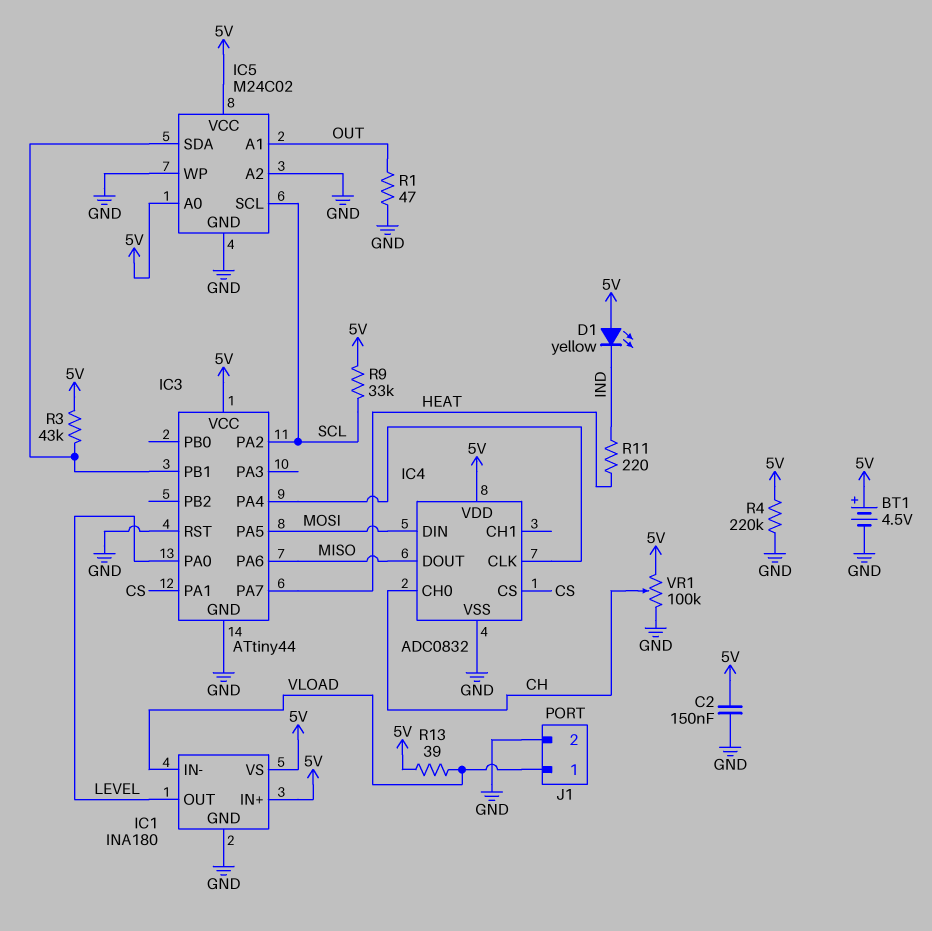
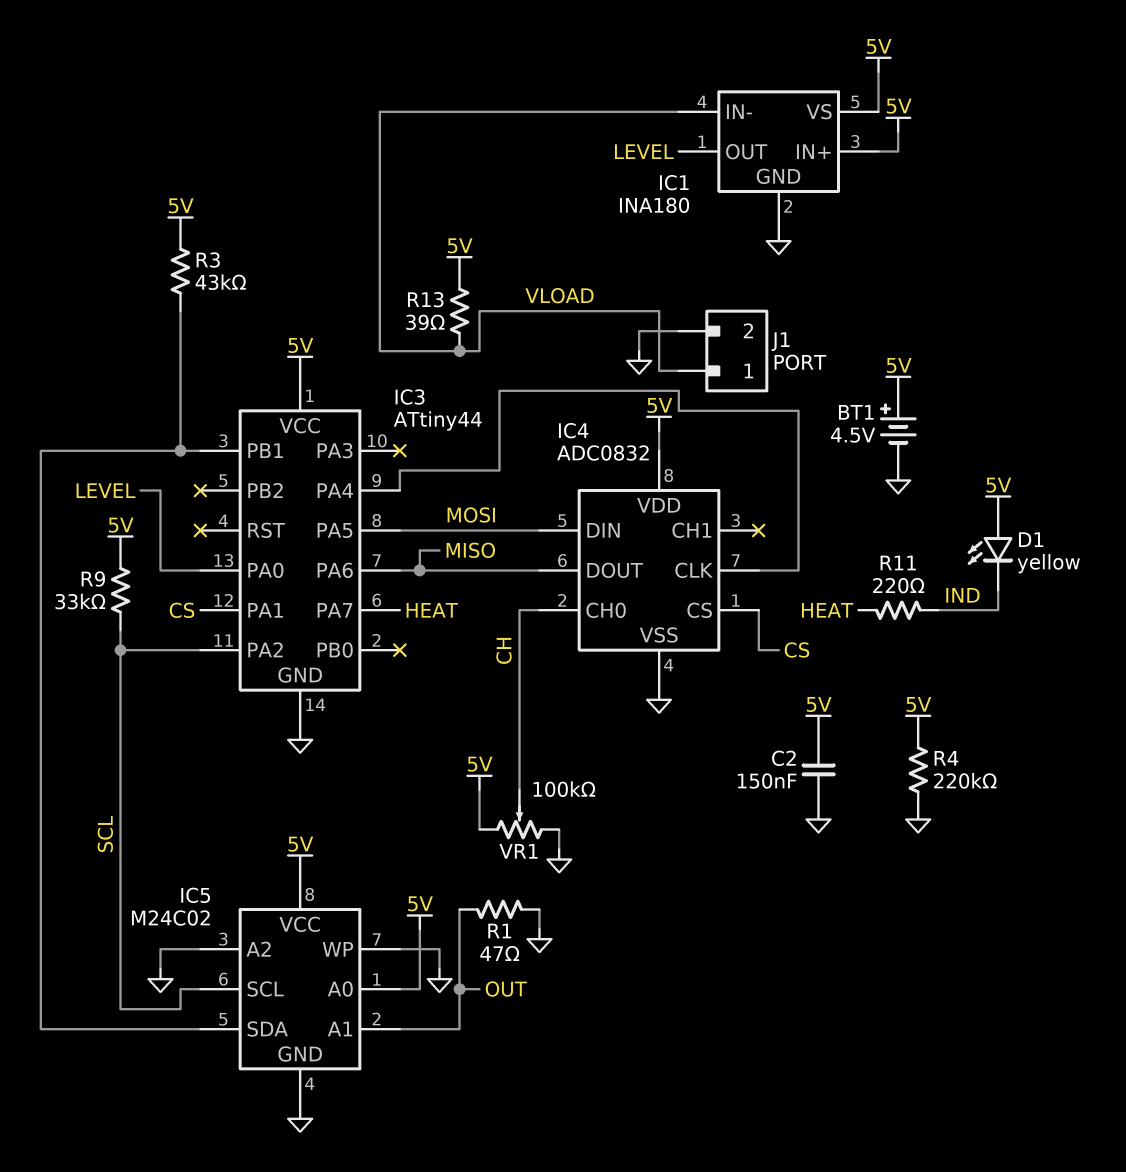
IC3 pin RST: GND -> none

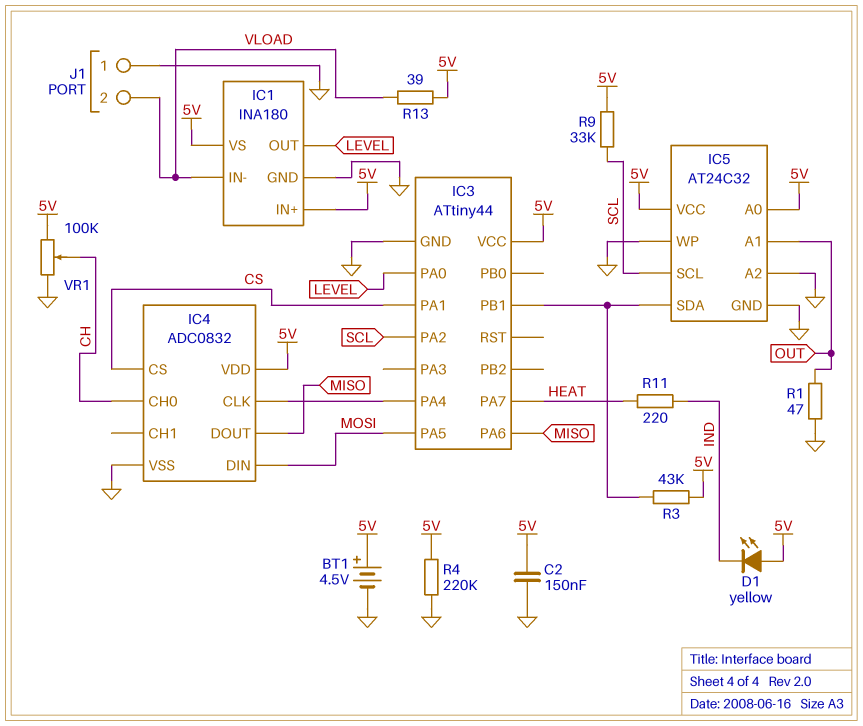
IC5: M24C02 -> AT24C32
J1 pin 1: VLOAD -> GND
J1 pin 2: GND -> VLOAD

